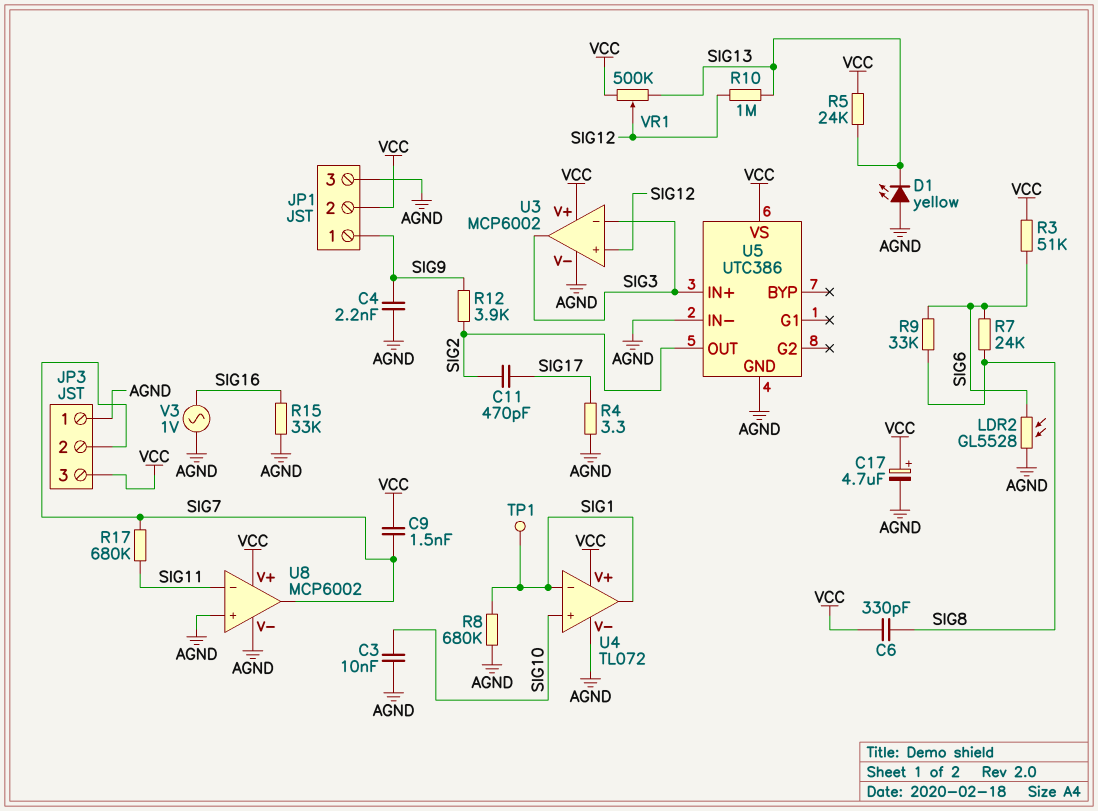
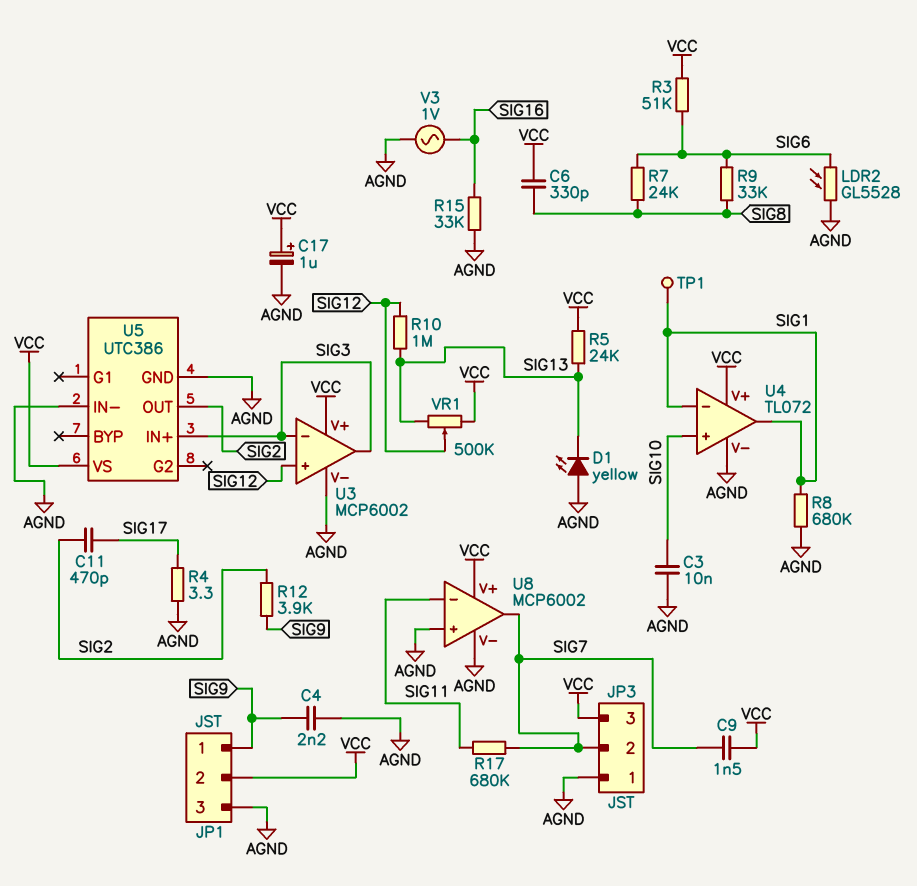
C17: 4.7uF (plus VCC, minus AGND) -> 1uF (plus VCC, minus AGND)

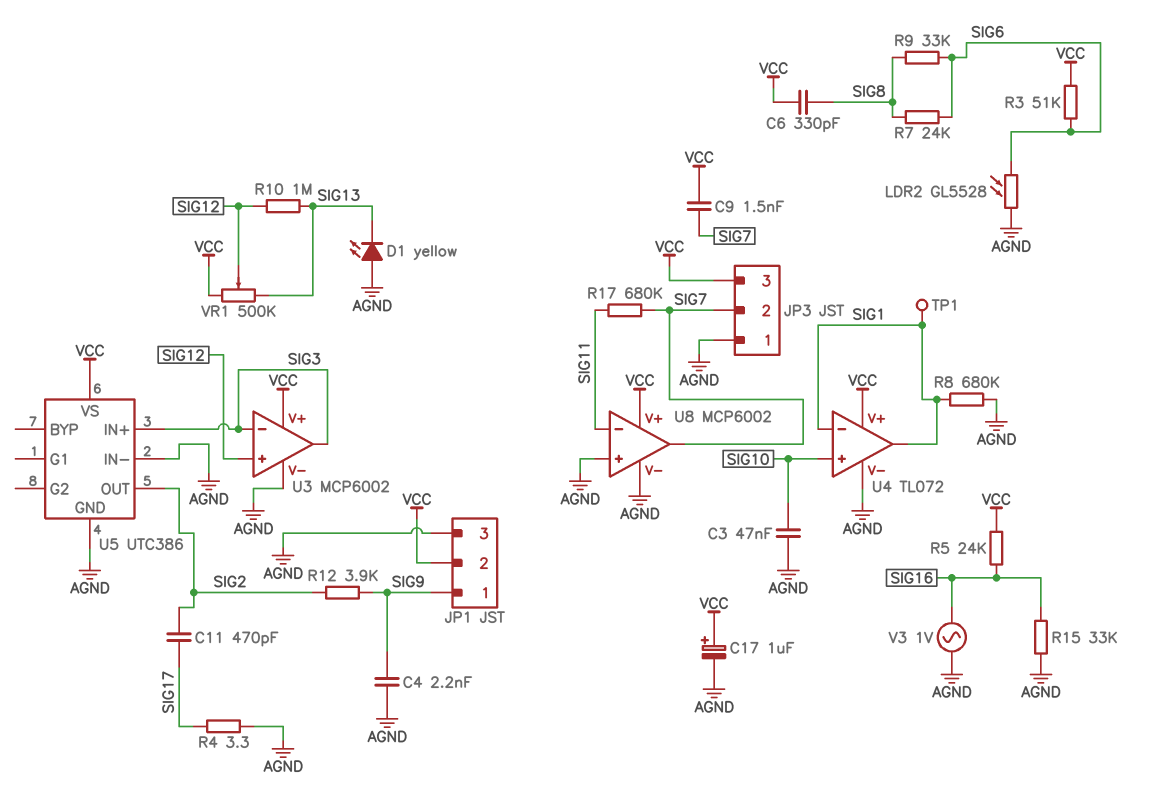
C3: 10nF (AGND, SIG10) -> 47nF (AGND, SIG10)
R5: 24k (SIG13, VCC) -> 24k (SIG16, VCC)

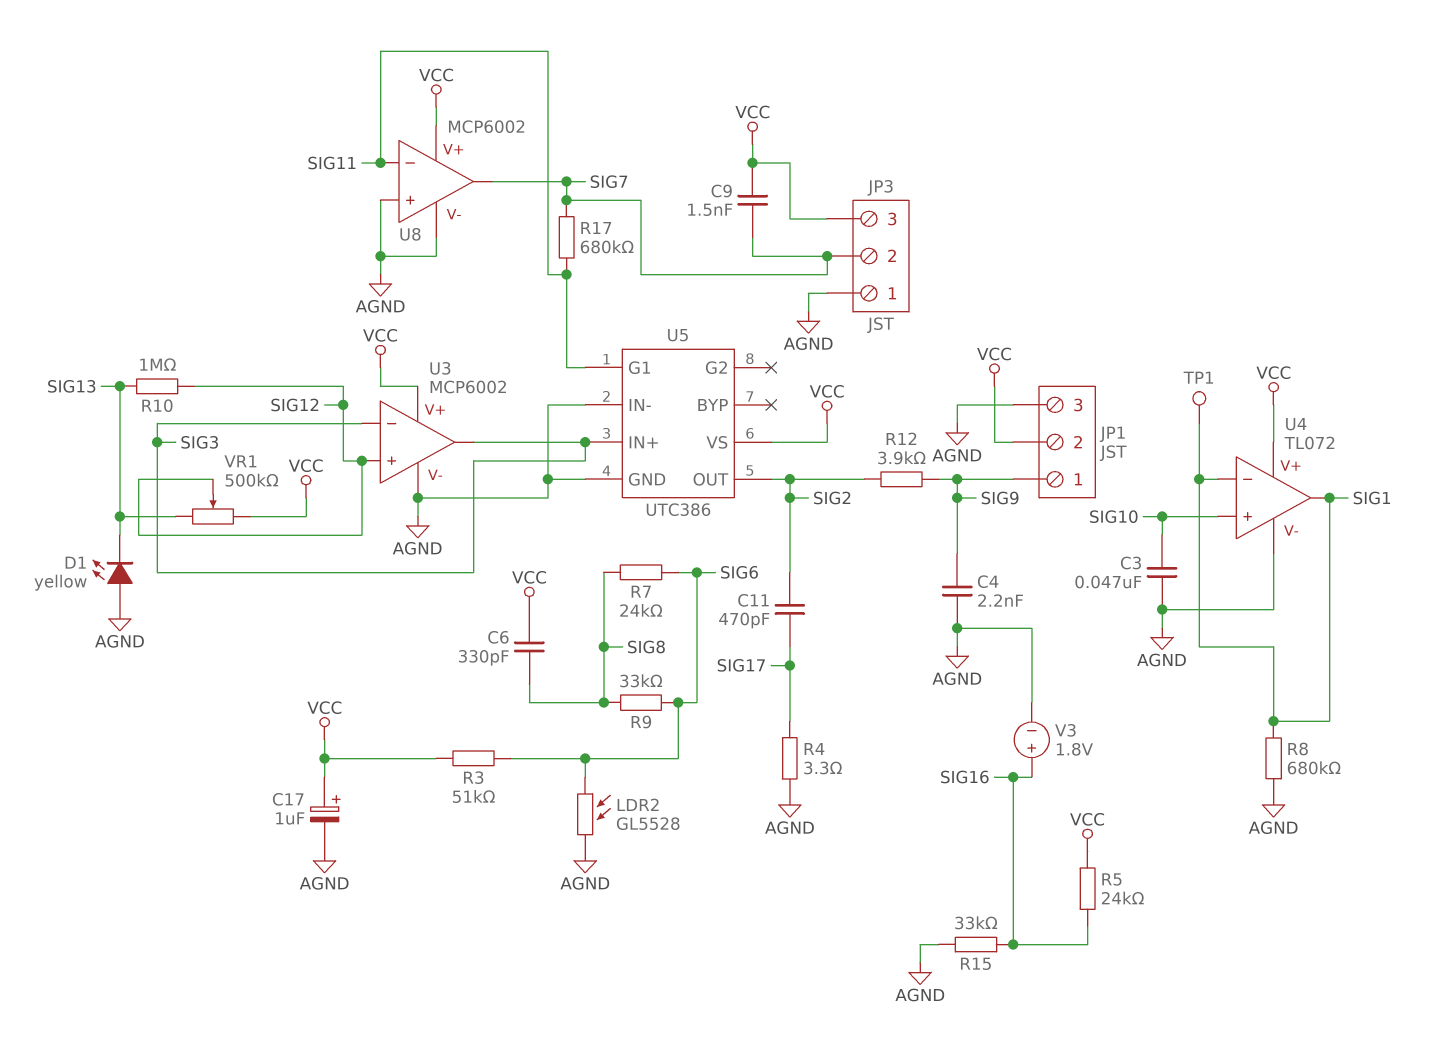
U5 pin G1: none -> SIG11
V3: AC 1V (AGND, SIG16) -> 1.8V (plus SIG16, minus AGND)

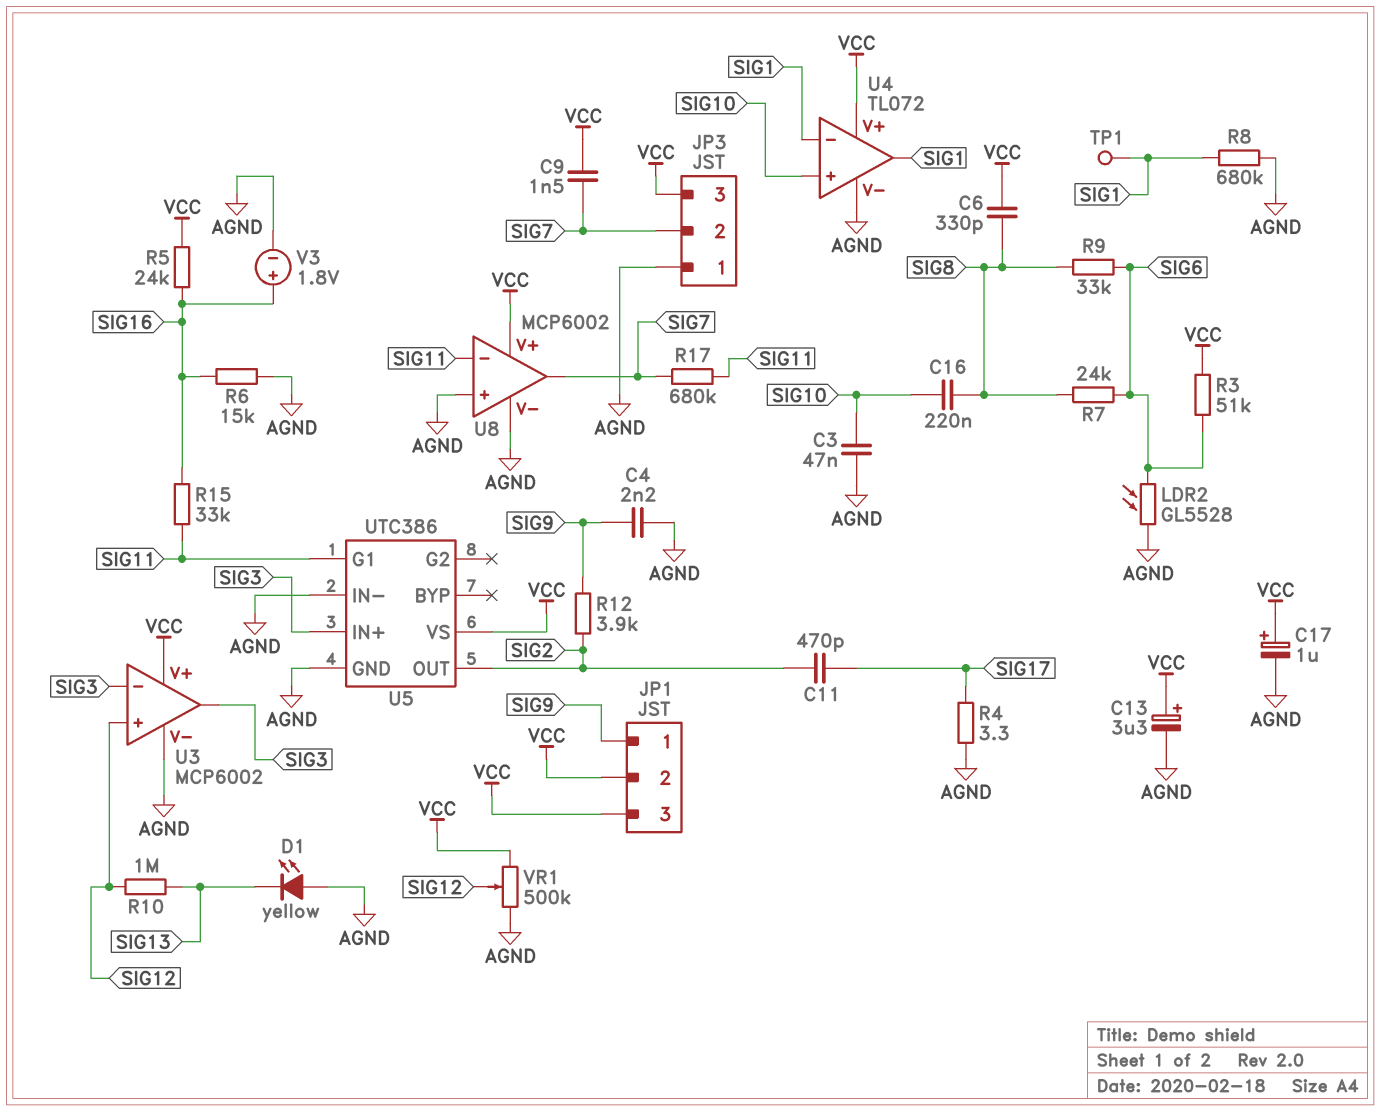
C13: none -> 3.3uF (plus VCC, minus AGND)
C16: none -> 220nF (SIG8, SIG10)
JP1 pin 3: AGND -> VCC
R6: none -> 15k (AGND, SIG16)
R15: 33k (AGND, SIG16) -> 33k (SIG11, SIG16)
VR1: 500k (SIG13, VCC, wiper SIG12) -> 500k (AGND, VCC, wiper SIG12)

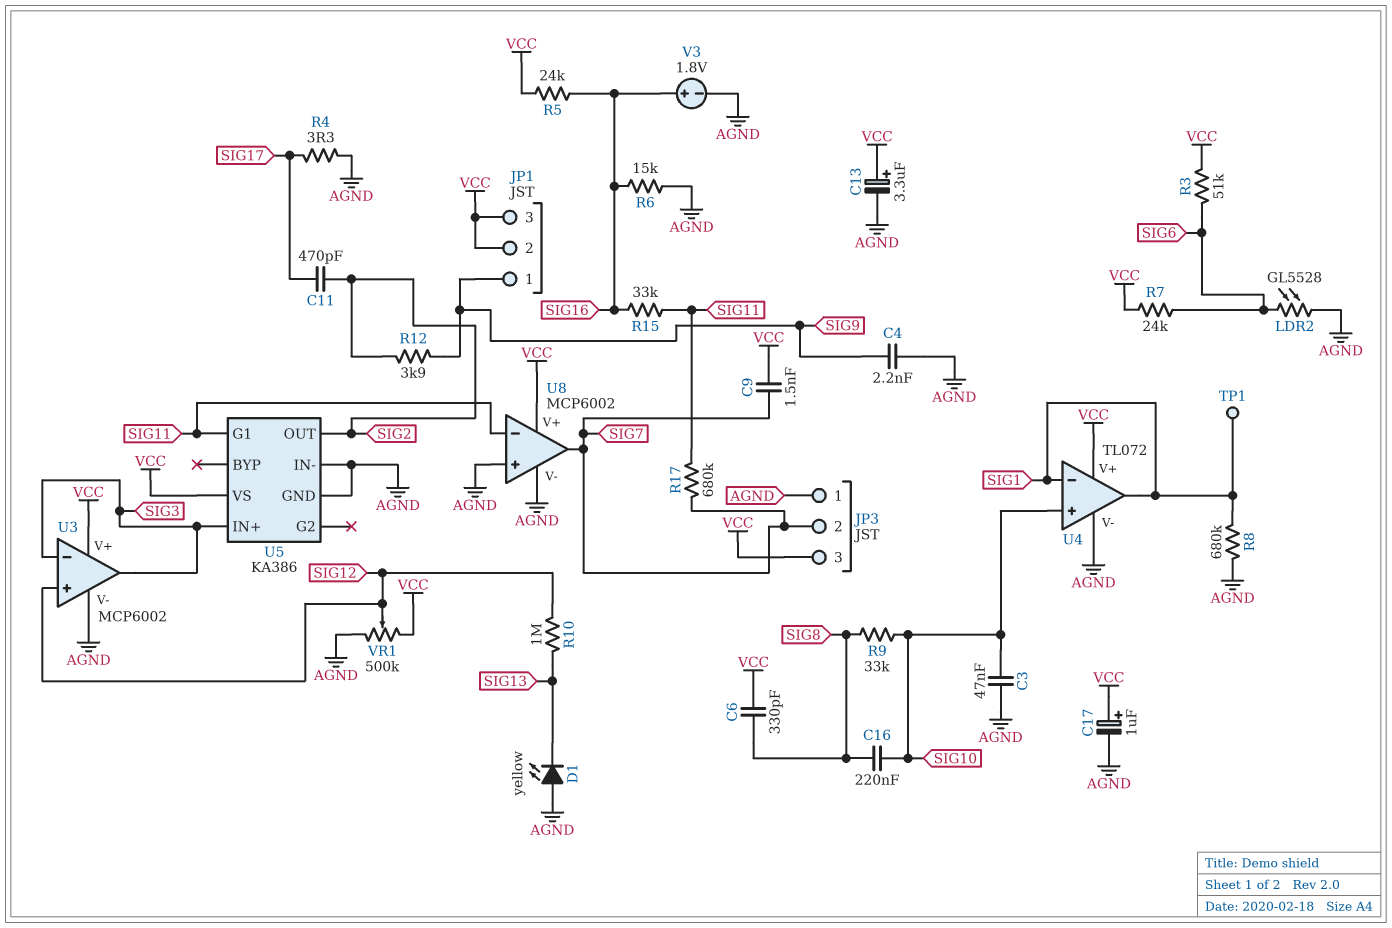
R7: 24k (SIG6, SIG8) -> 24k (SIG6, VCC)
R9: 33k (SIG6, SIG8) -> 33k (SIG8, SIG10)
U5: UTC386 -> KA386

